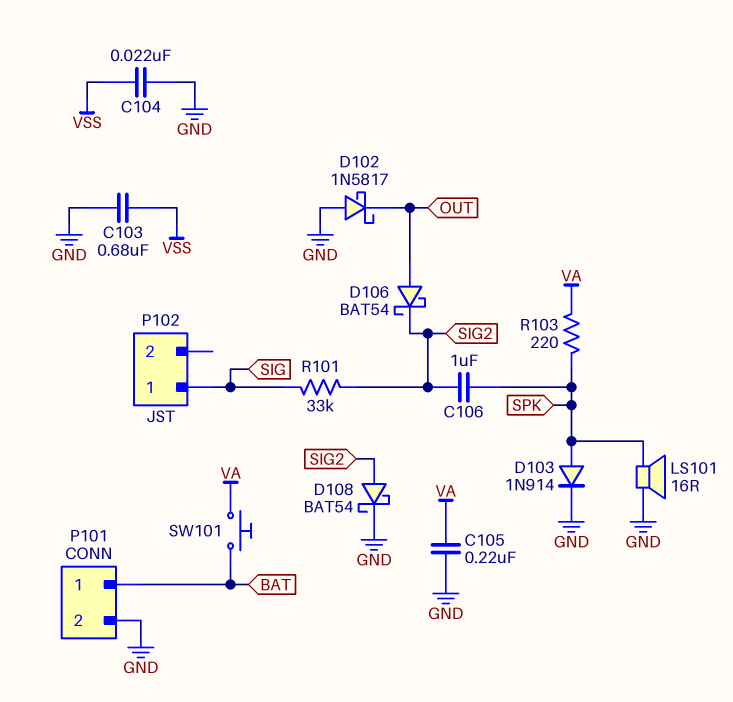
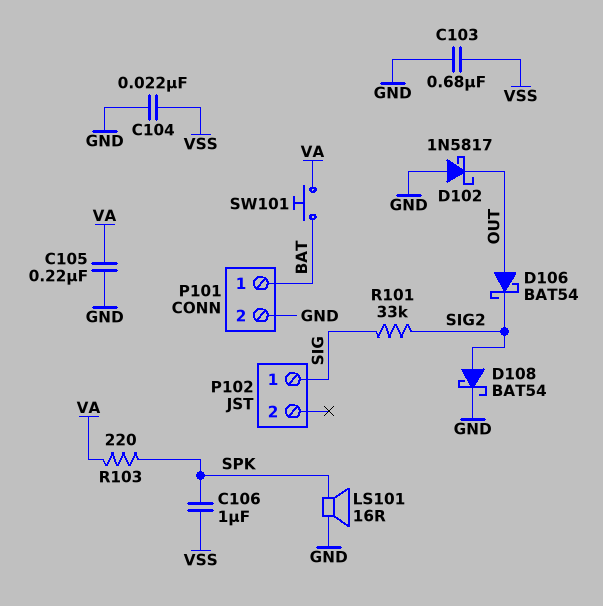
C106: 1uF (SIG2, SPK) -> 1uF (SPK, VSS)
D103: diode 1N914 (A SPK, K GND) -> none

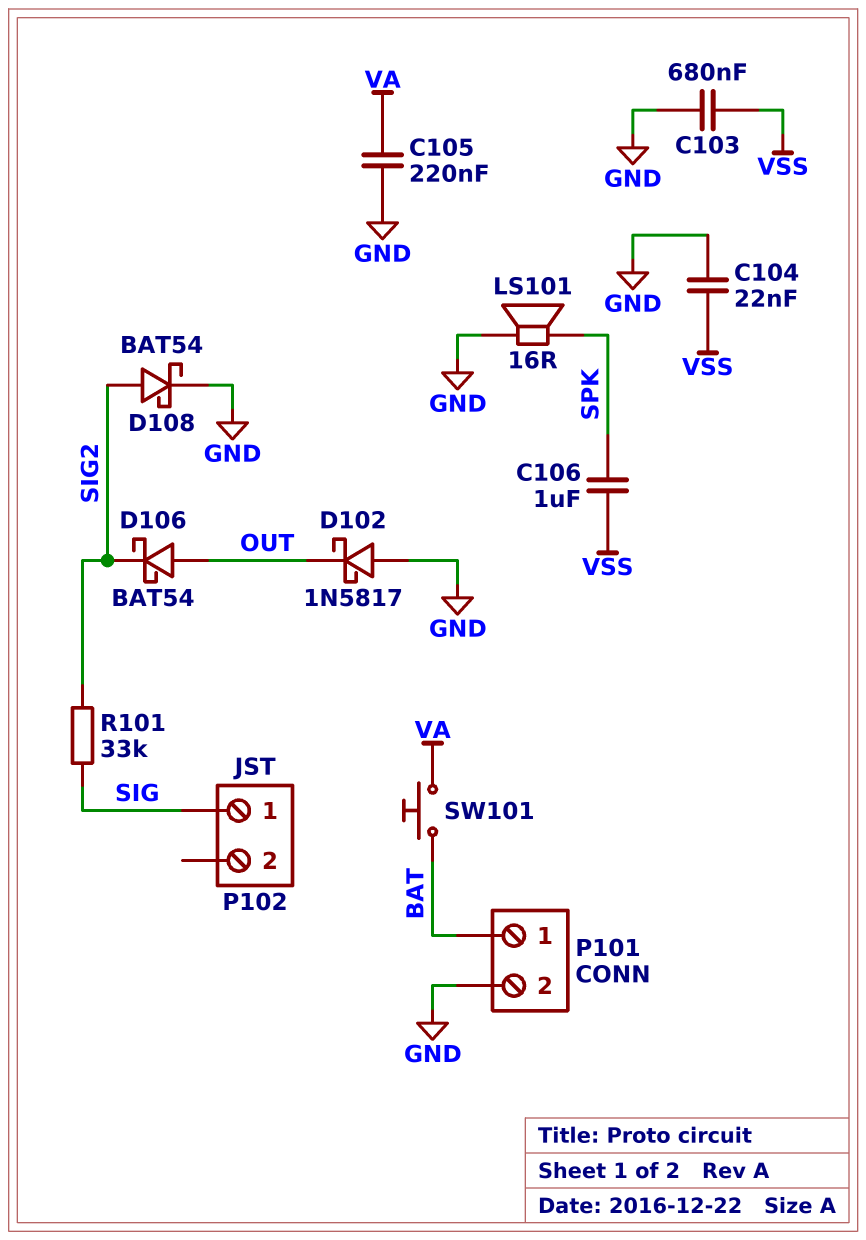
R103: 220 (SPK, VA) -> none

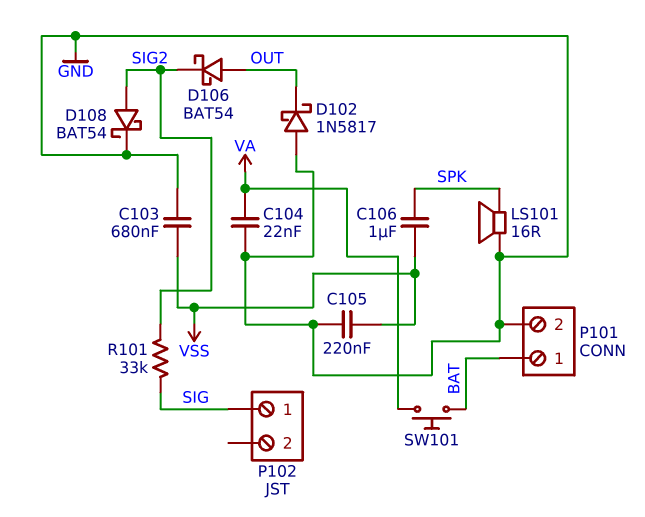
C104: 22nF (GND, VSS) -> 22nF (GND, VA)
C105: 220nF (GND, VA) -> 220nF (GND, VSS)

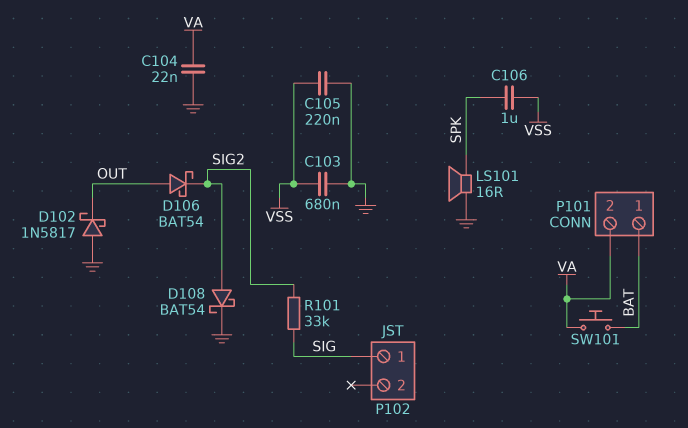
P101 pin 2: GND -> VA

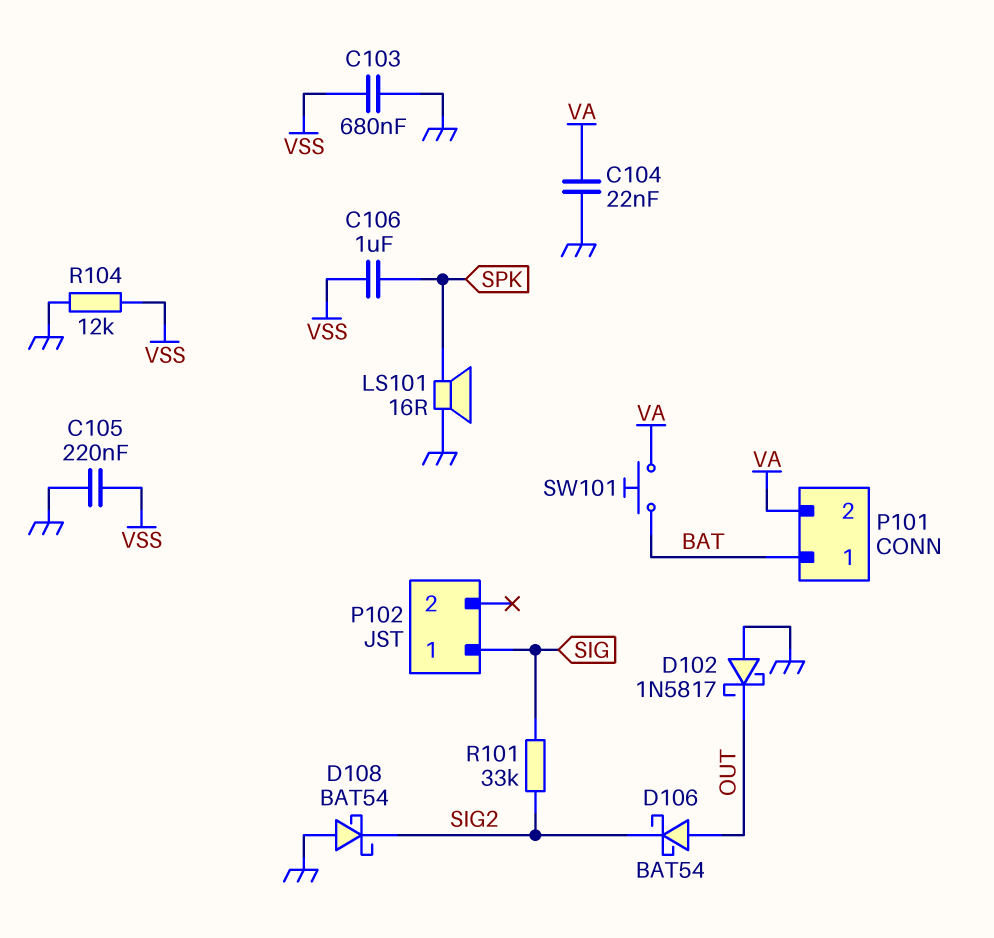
D108: schottky BAT54 (A SIG2, K GND) -> schottky BAT54 (A GND, K SIG2)
R104: none -> 12k (GND, VSS)

